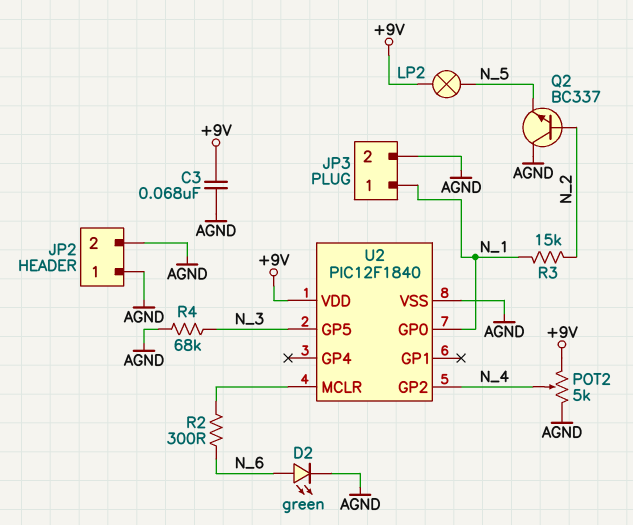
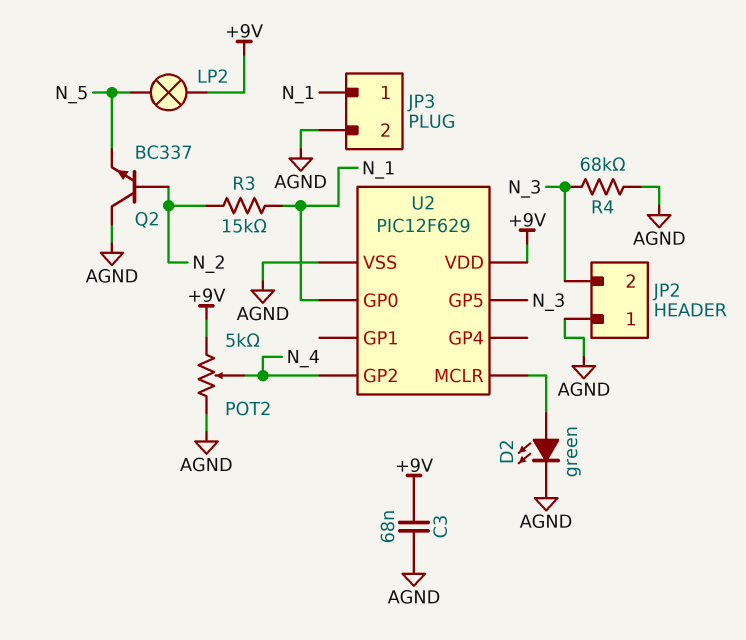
D2: LED green (A N_6, K AGND) -> LED green (A U2/MCLR, K AGND)
JP2 pin 2: AGND -> N_3
R2: 300 (N_6, U2/MCLR) -> none
U2: PIC12F1840 -> PIC12F629

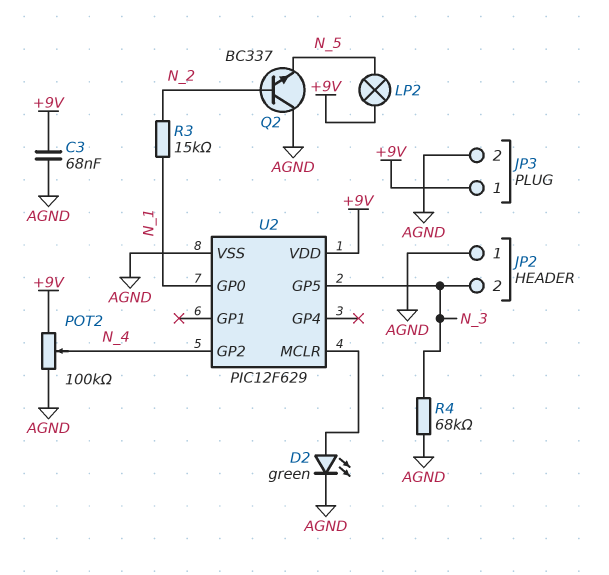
JP3 pin 1: N_1 -> +9V
POT2: 5k (+9V, AGND, wiper N_4) -> 100k (+9V, AGND, wiper N_4)

